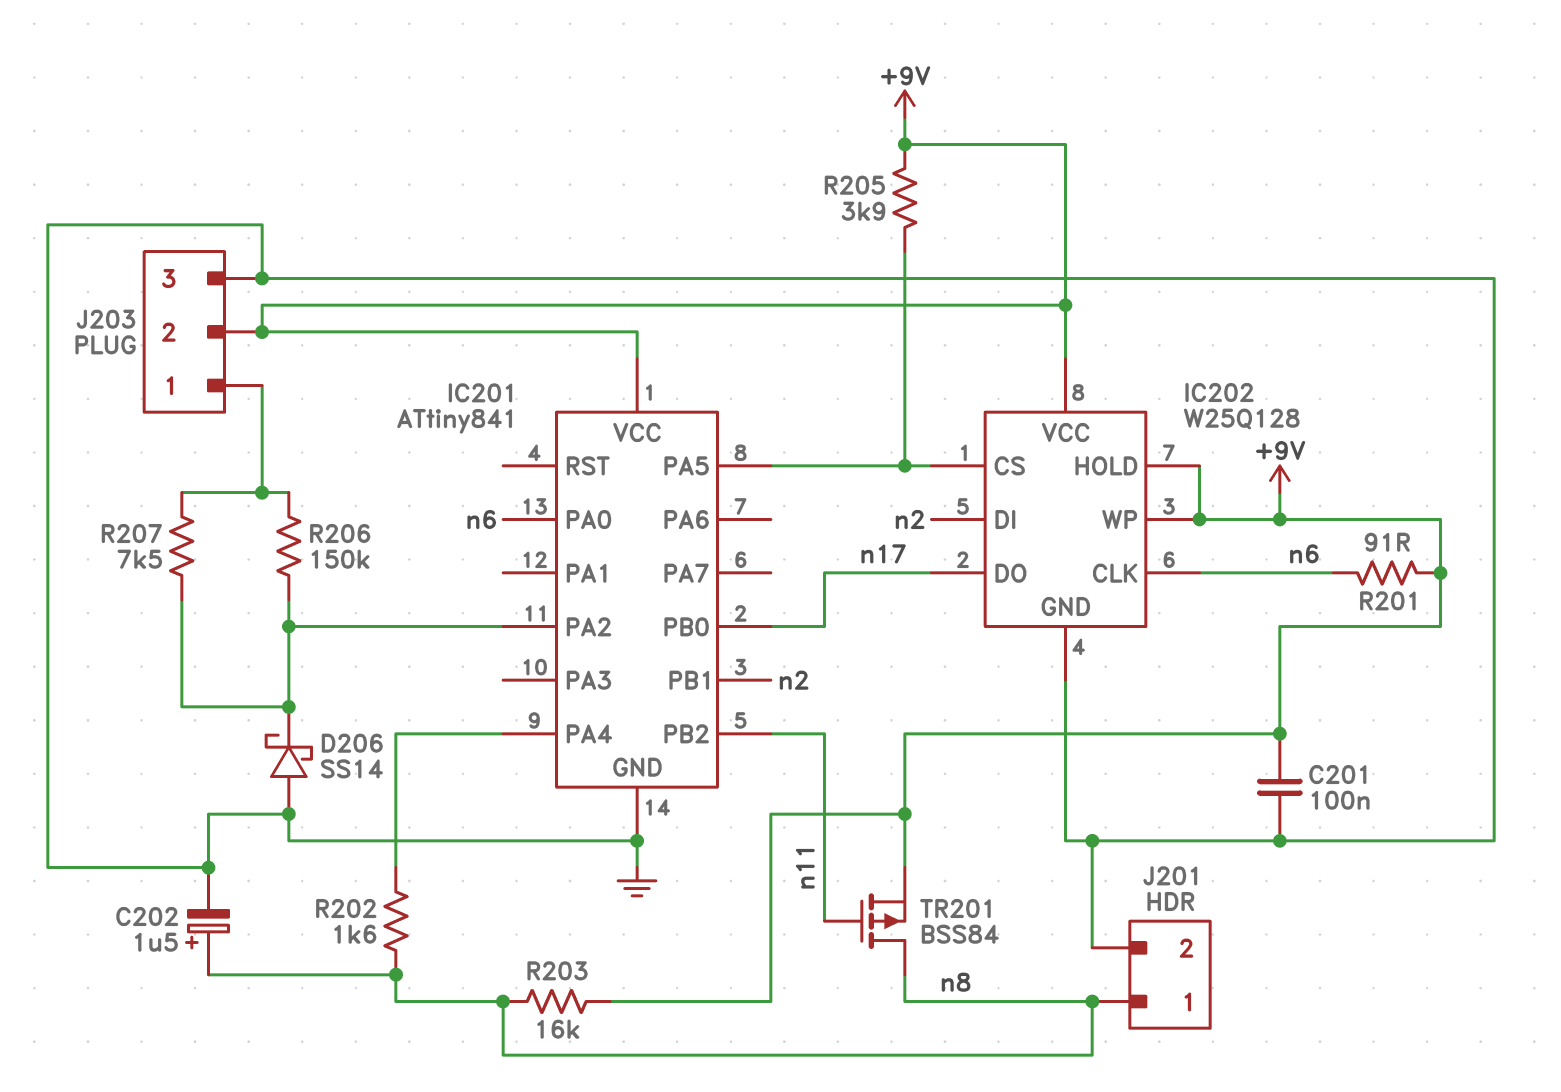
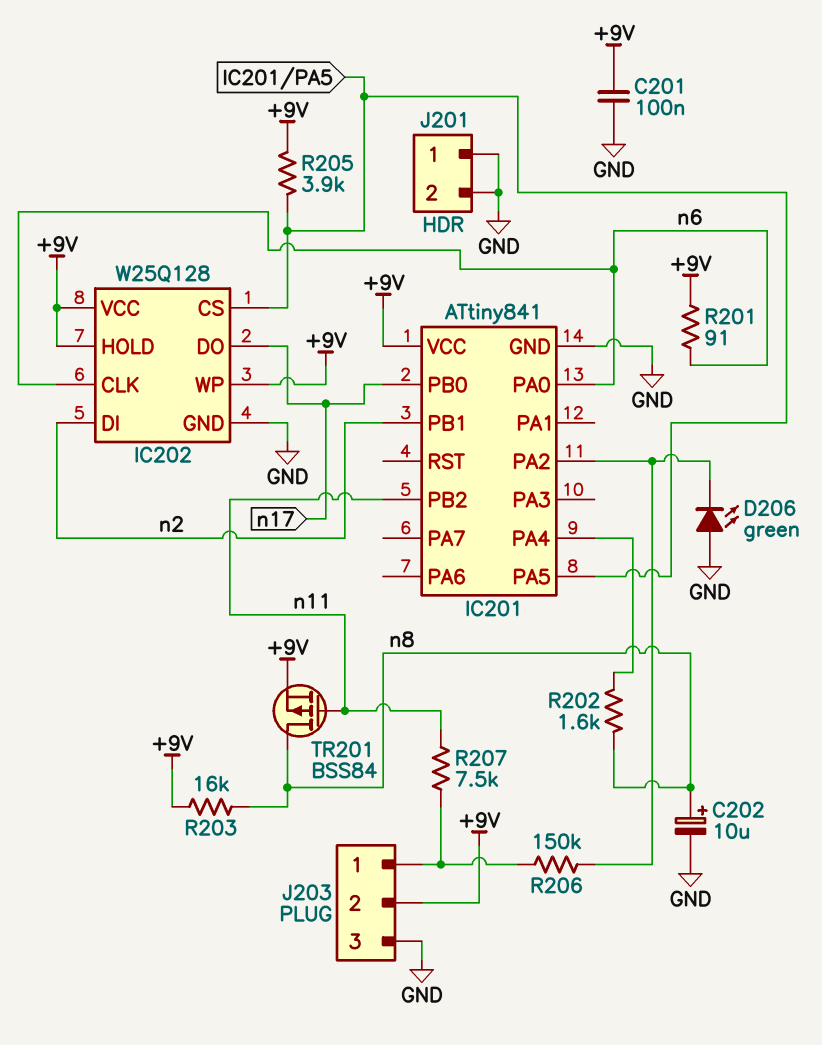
C202: 1.5uF (plus n8, minus GND) -> 10uF (plus n8, minus GND)
D206: schottky SS14 (A GND, K IC201/PA2) -> LED green (A GND, K IC201/PA2)
J201 pin 1: n8 -> GND
R207: 7.5k (IC201/PA2, J203/1) -> 7.5k (J203/1, n11)

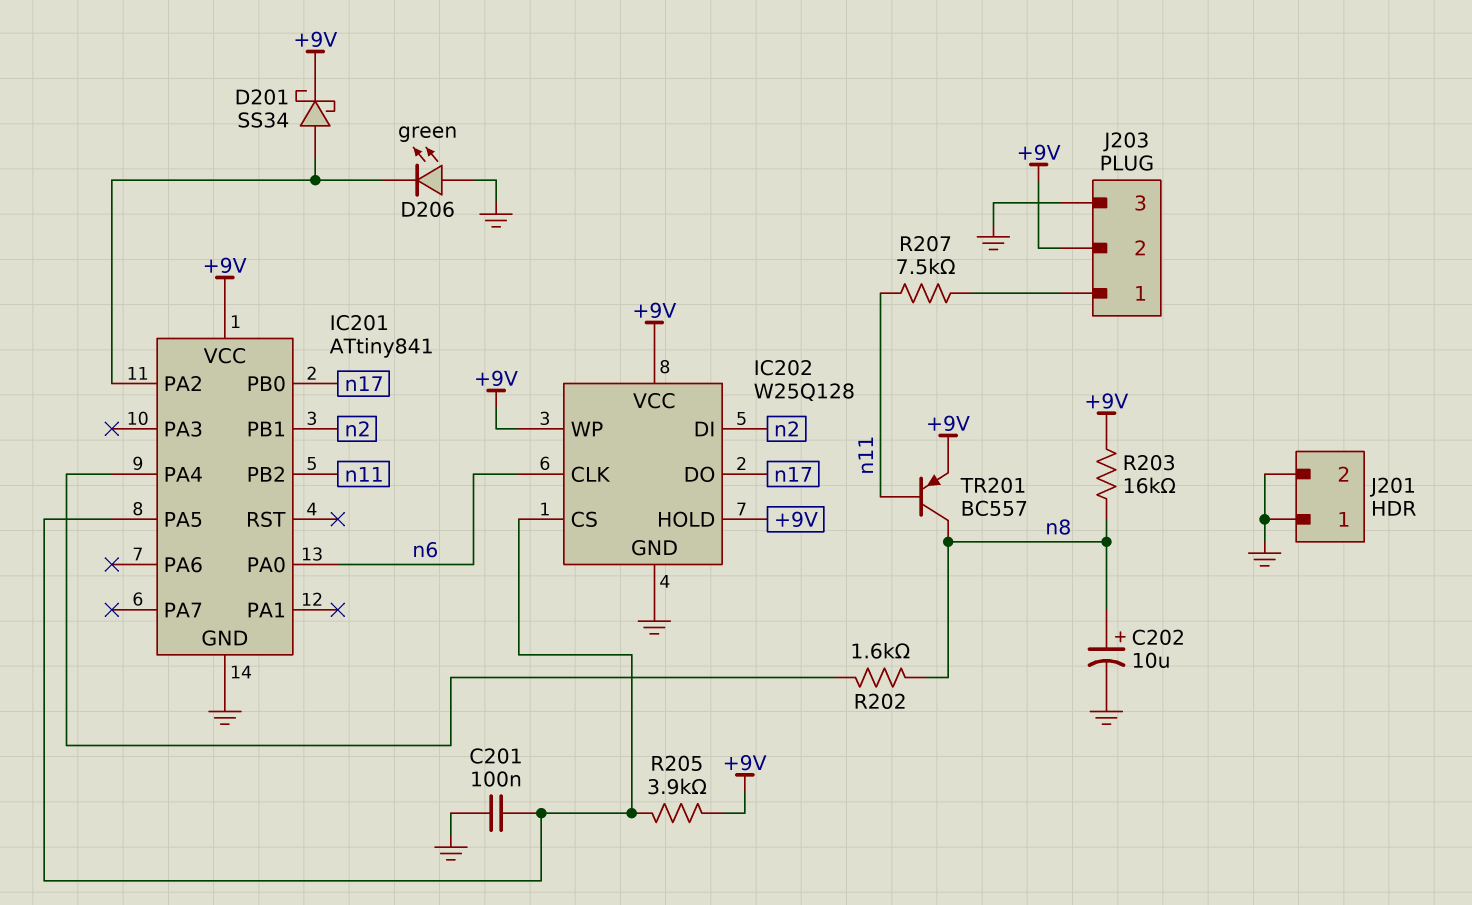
C201: 100nF (+9V, GND) -> 100nF (GND, IC201/PA5)
D201: none -> schottky SS34 (A IC201/PA2, K +9V)
R201: 91 (+9V, n6) -> none
R206: 150k (IC201/PA2, J203/1) -> none
TR201: PMOS BSS84 (G n11, D n8, S +9V) -> PNP BC557 (B n11, C n8, E +9V)

